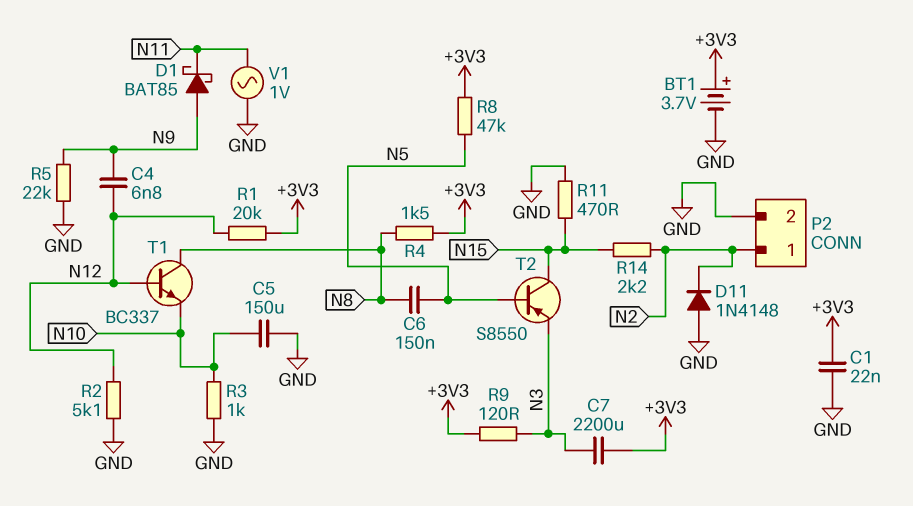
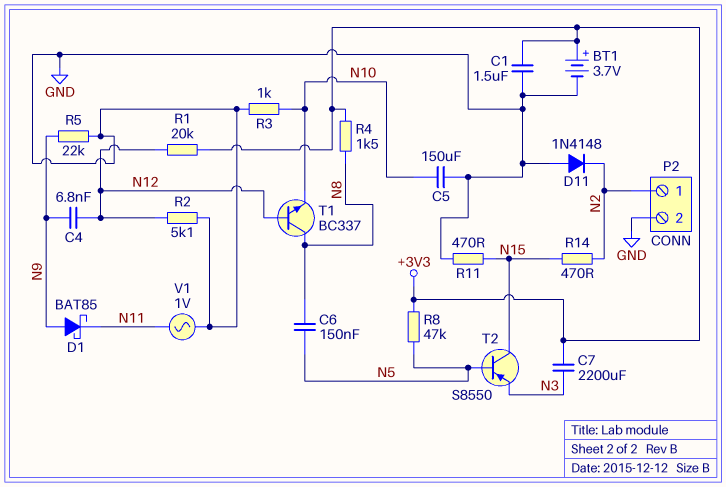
C1: 22nF (+3V3, GND) -> 1.5uF (+3V3, GND)
R9: 120 (+3V3, N3) -> none
R14: 2.2k (N2, N15) -> 470 (N2, N15)

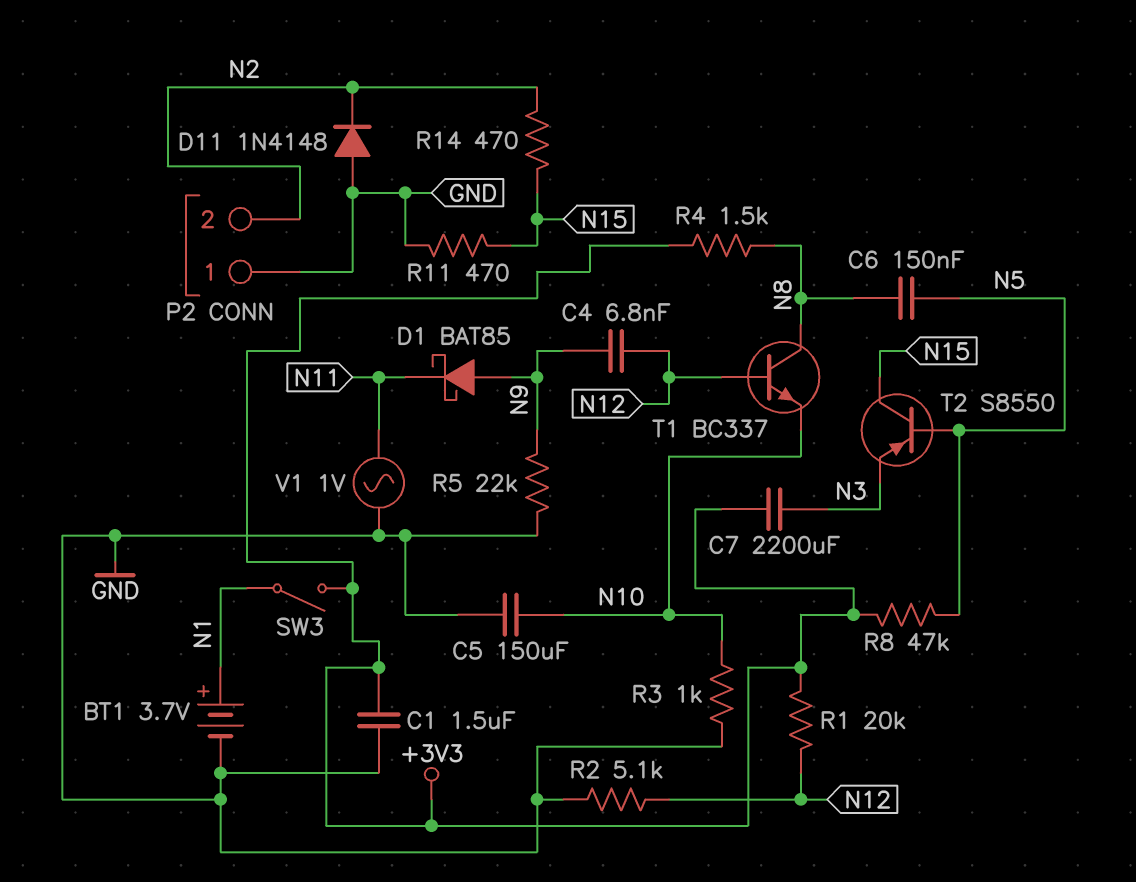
BT1: 3.7V (plus +3V3, minus GND) -> 3.7V (plus N1, minus GND)
P2 pin 1: N2 -> GND
P2 pin 2: GND -> N2
SW3: none -> switch (+3V3, N1)

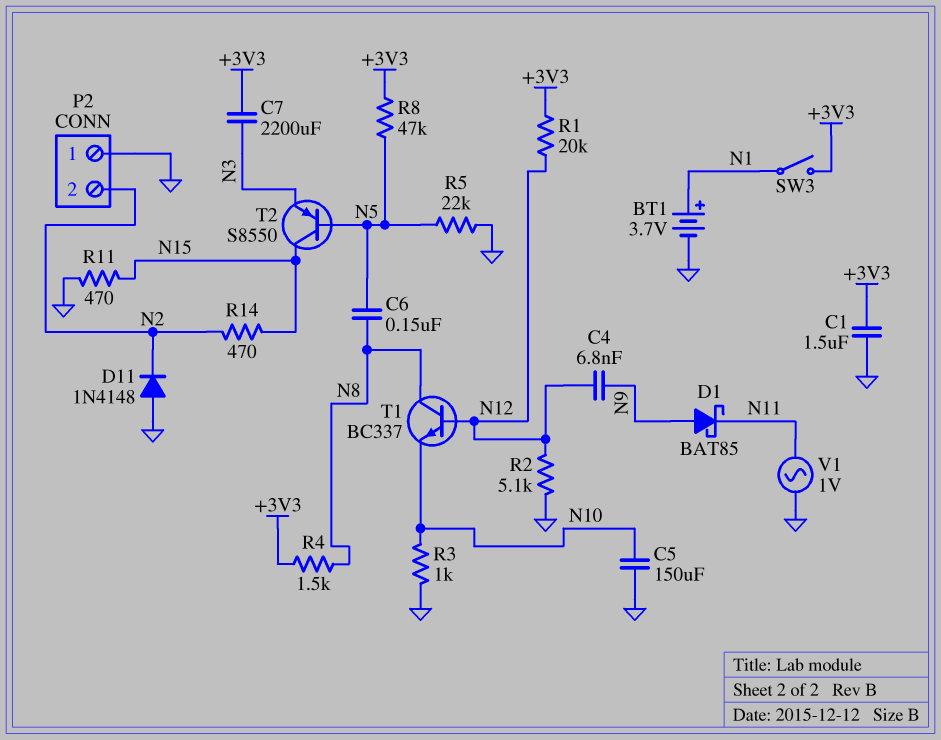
R5: 22k (GND, N9) -> 22k (GND, N5)

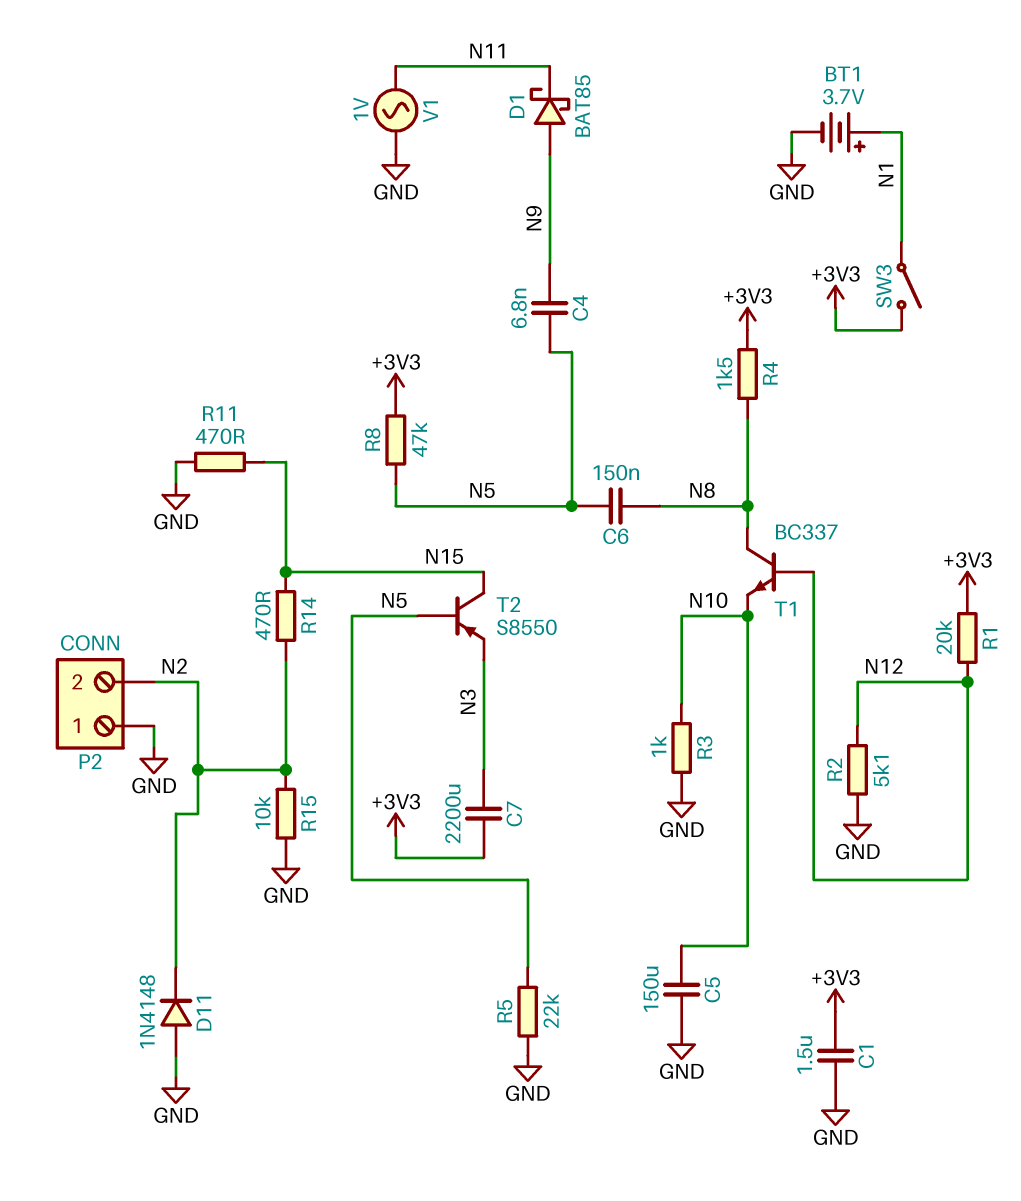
C4: 6.8nF (N9, N12) -> 6.8nF (N5, N9)
R15: none -> 10k (GND, N2)

